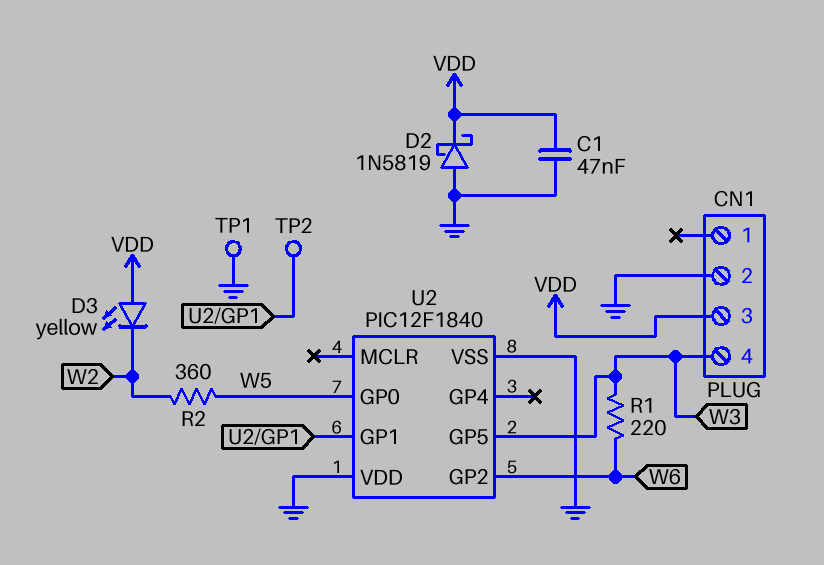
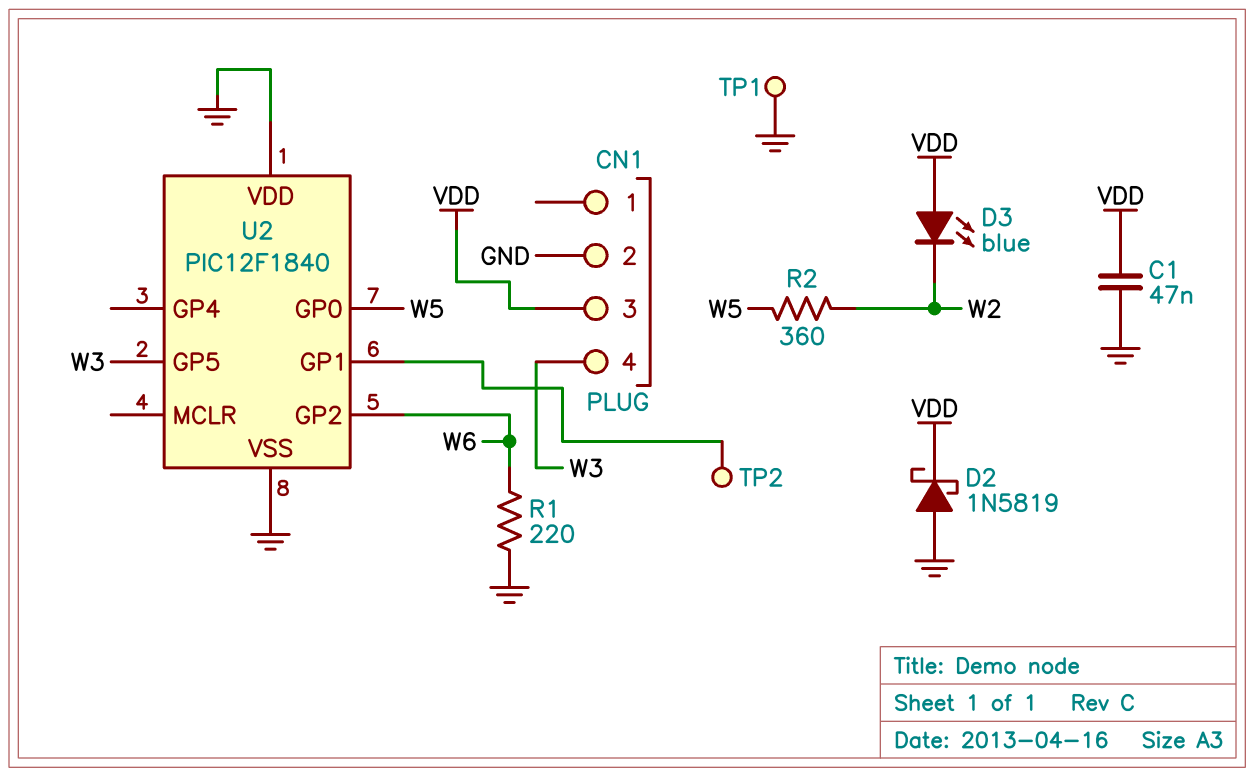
D3: LED yellow (A VDD, K W2) -> LED blue (A VDD, K W2)
R1: 220 (W3, W6) -> 220 (GND, W6)

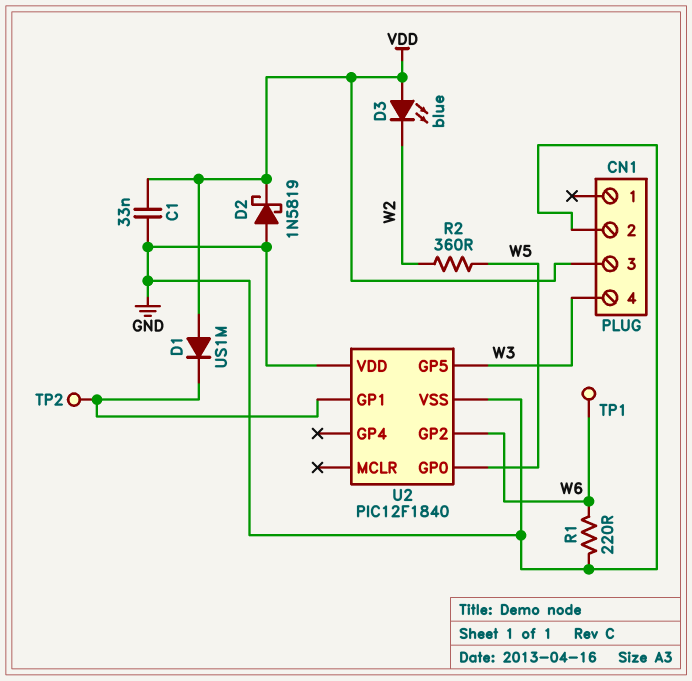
C1: 47nF (GND, VDD) -> 33nF (GND, VDD)
D1: none -> diode US1M (A VDD, K U2/GP1)
TP1: test point (GND) -> test point (W6)

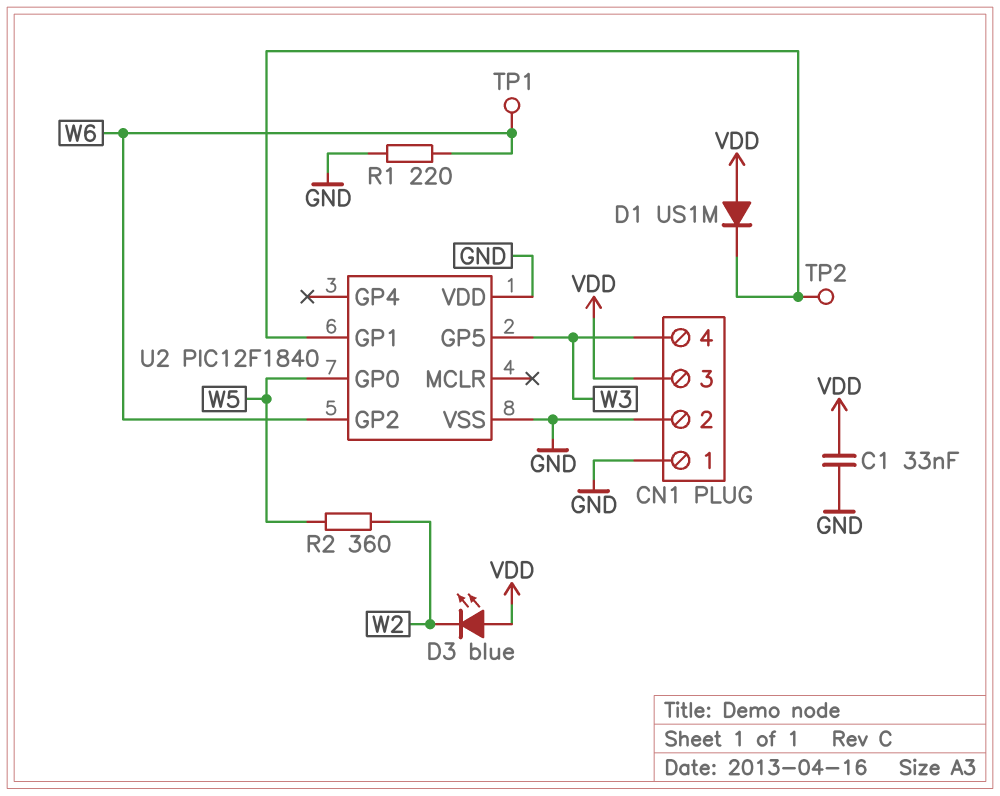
CN1 pin 1: none -> GND
D2: schottky 1N5819 (A GND, K VDD) -> none

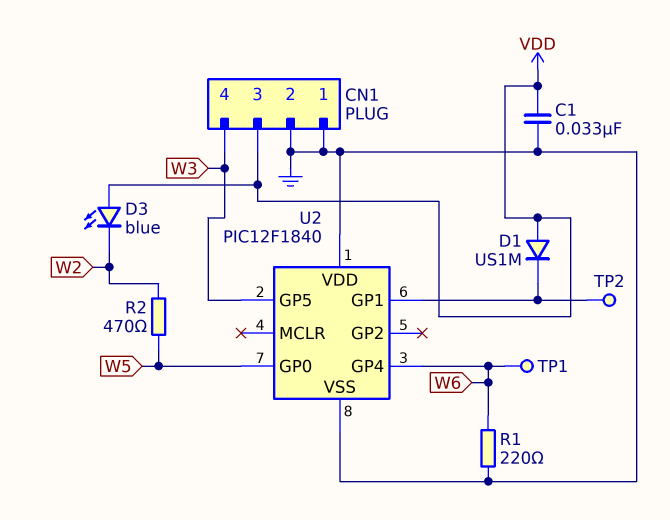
R2: 360 (W2, W5) -> 470 (W2, W5)
U2 pin GP2: W6 -> none
U2 pin GP4: none -> W6

